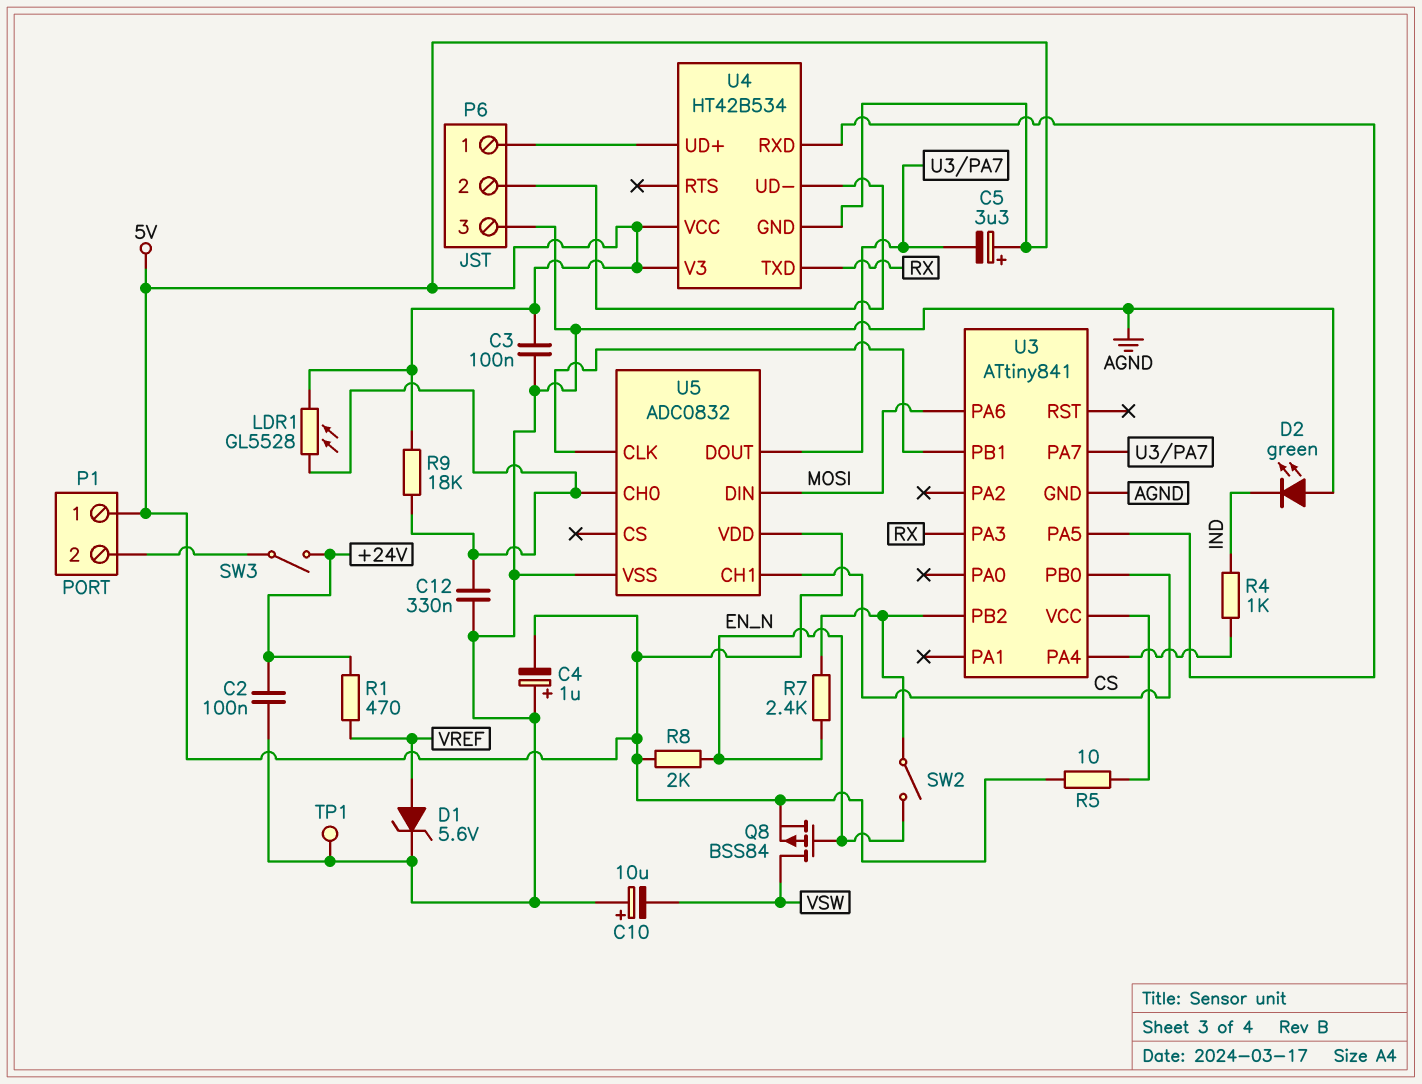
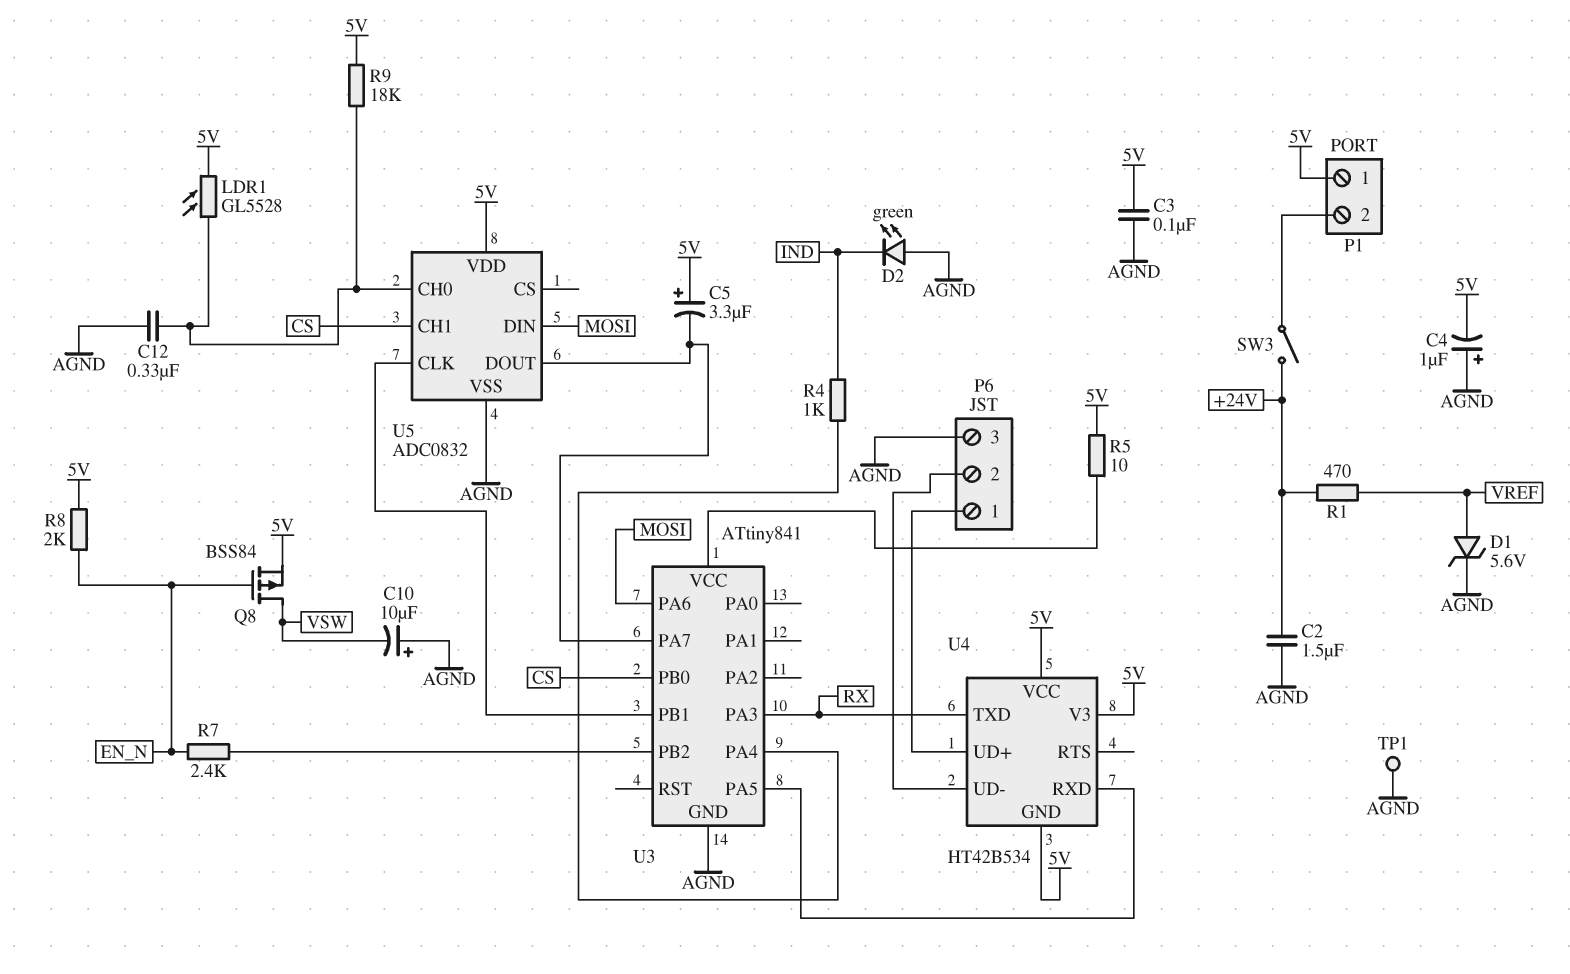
C2: 100nF (+24V, AGND) -> 1.5uF (+24V, AGND)
SW2: switch (EN_N, U3/PB2) -> none

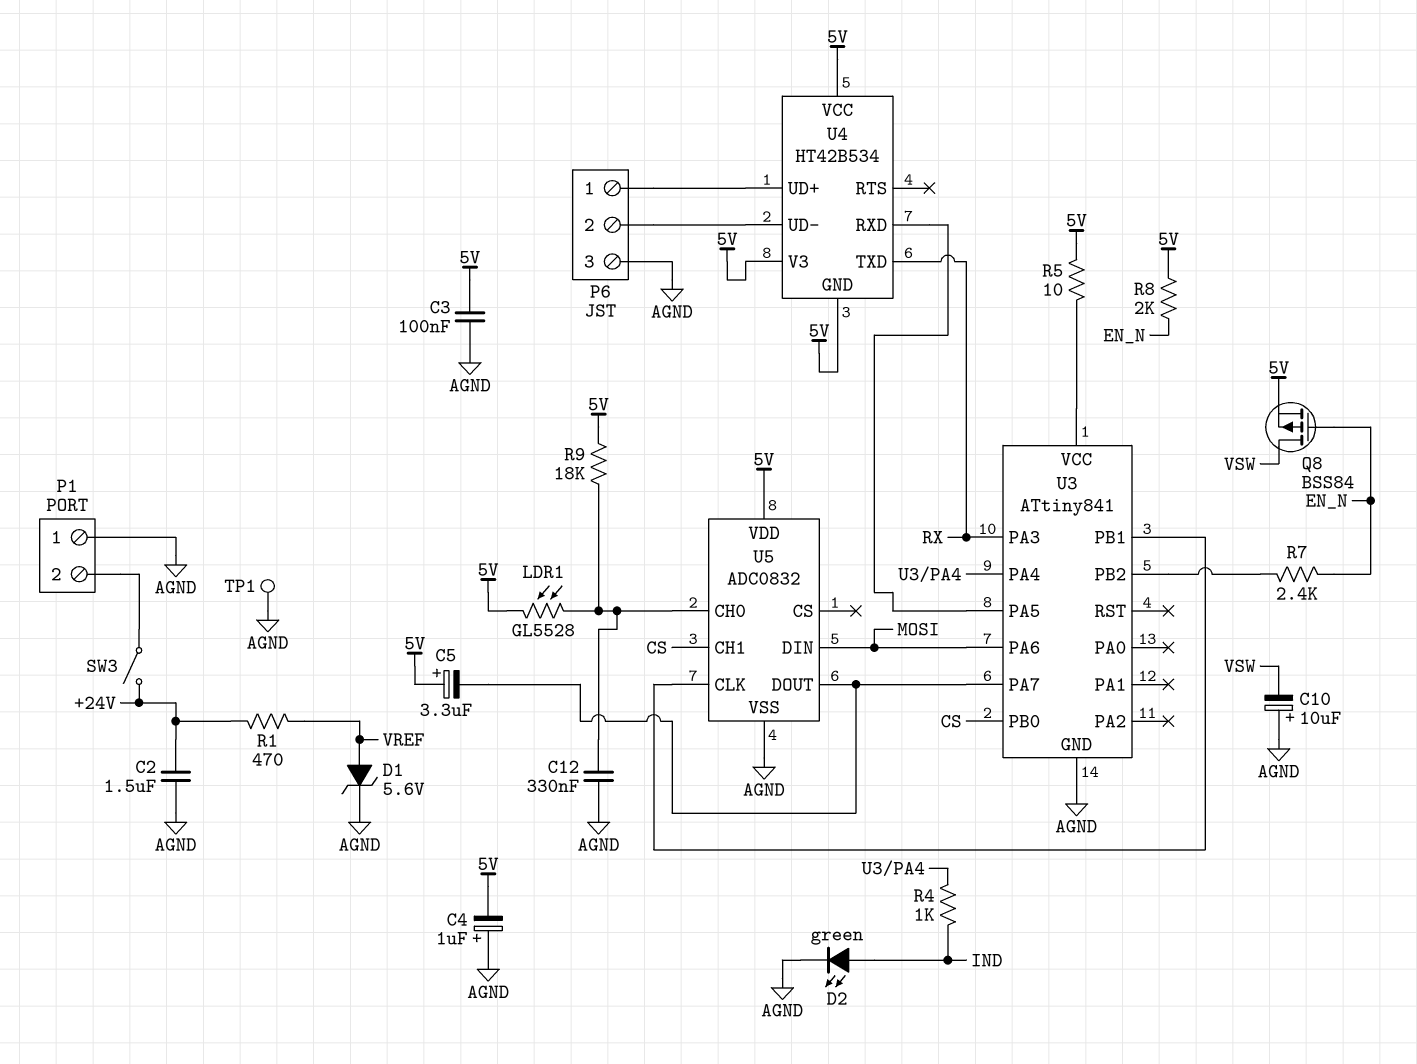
D2: LED green (A AGND, K IND) -> LED green (A IND, K AGND)
P1 pin 1: 5V -> AGND

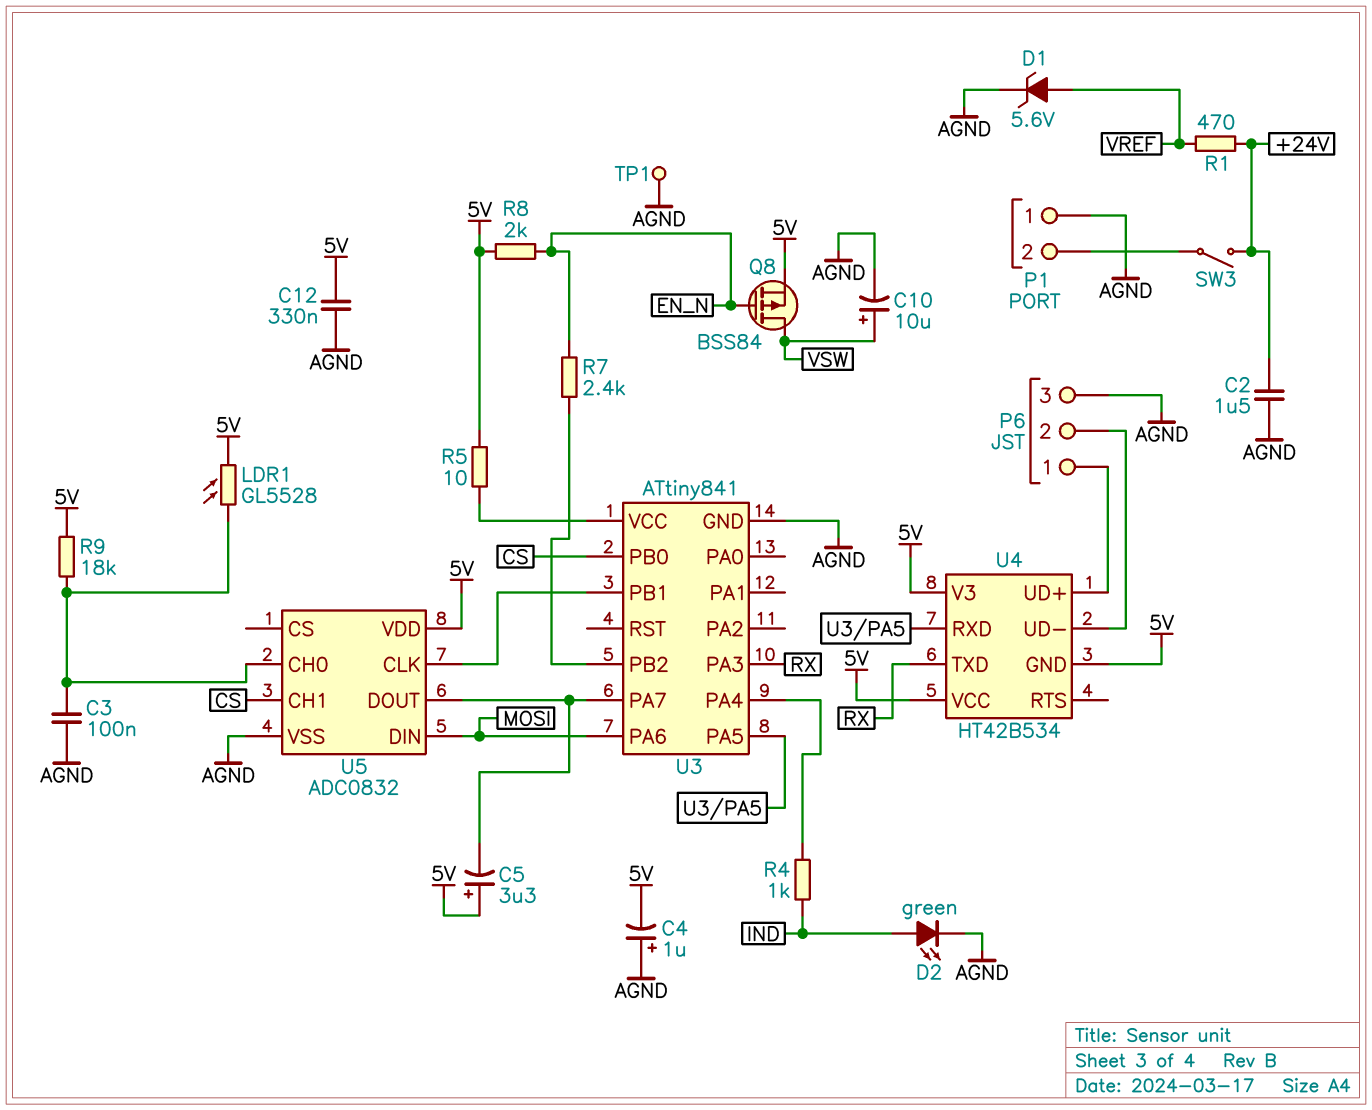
C3: 100nF (5V, AGND) -> 100nF (AGND, U5/CH0)
C10: 10uF (plus AGND, minus VSW) -> 10uF (plus VSW, minus AGND)
C12: 330nF (AGND, U5/CH0) -> 330nF (5V, AGND)

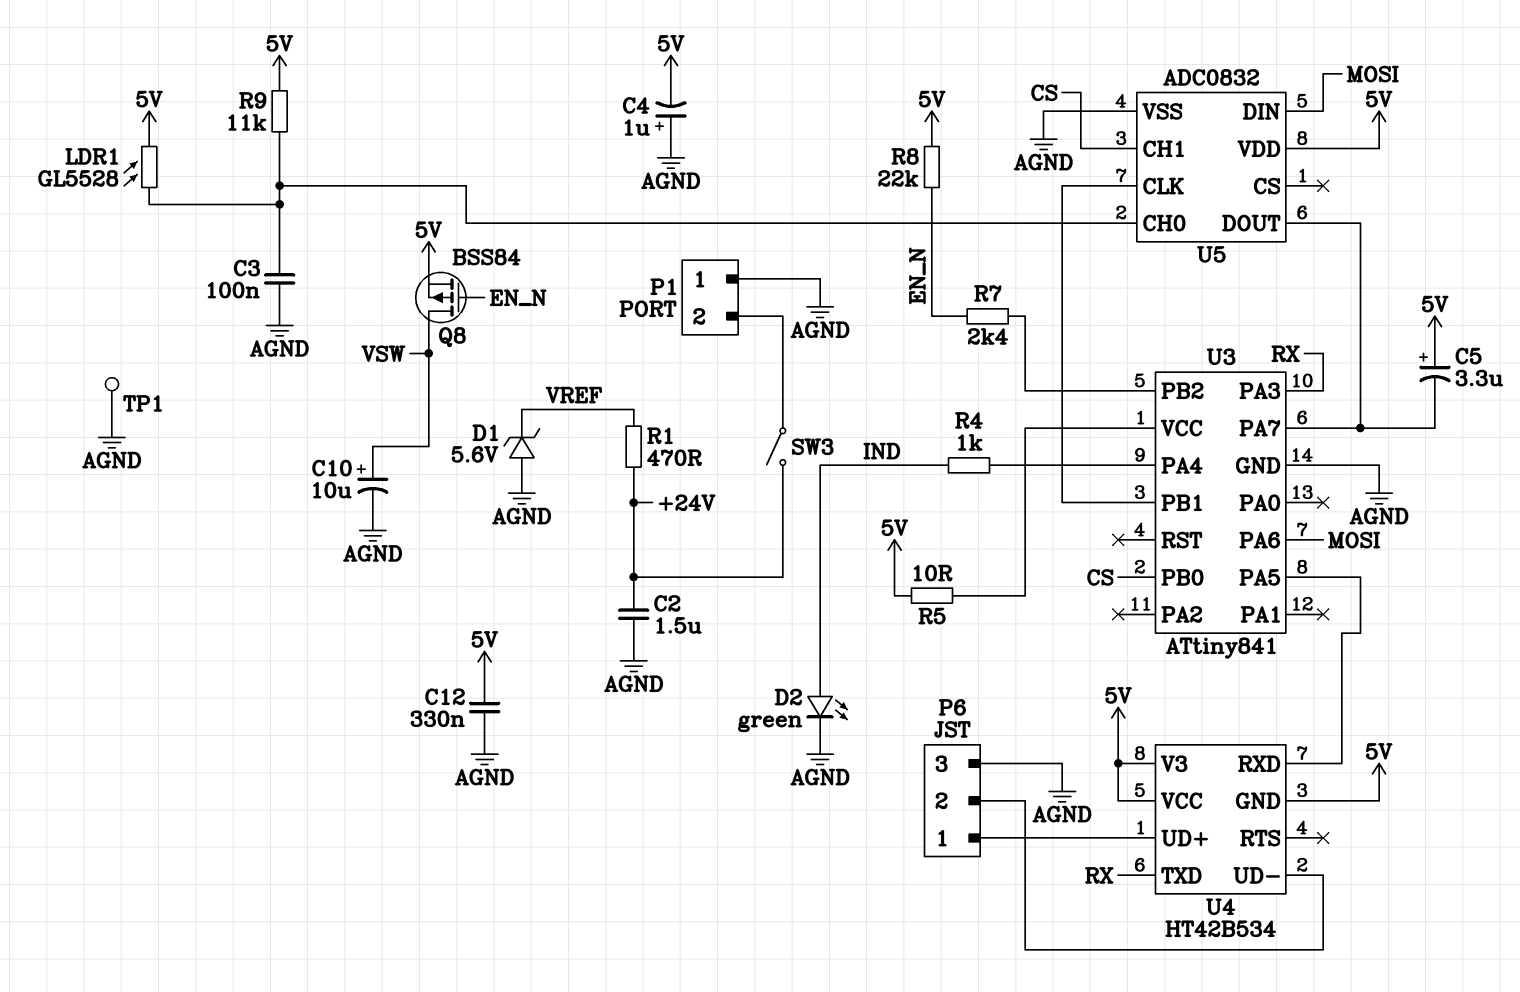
D1: zener 5.6V (A VREF, K AGND) -> zener 5.6V (A AGND, K VREF)
R8: 2k (5V, EN_N) -> 22k (5V, EN_N)
R9: 18k (5V, U5/CH0) -> 11k (5V, U5/CH0)

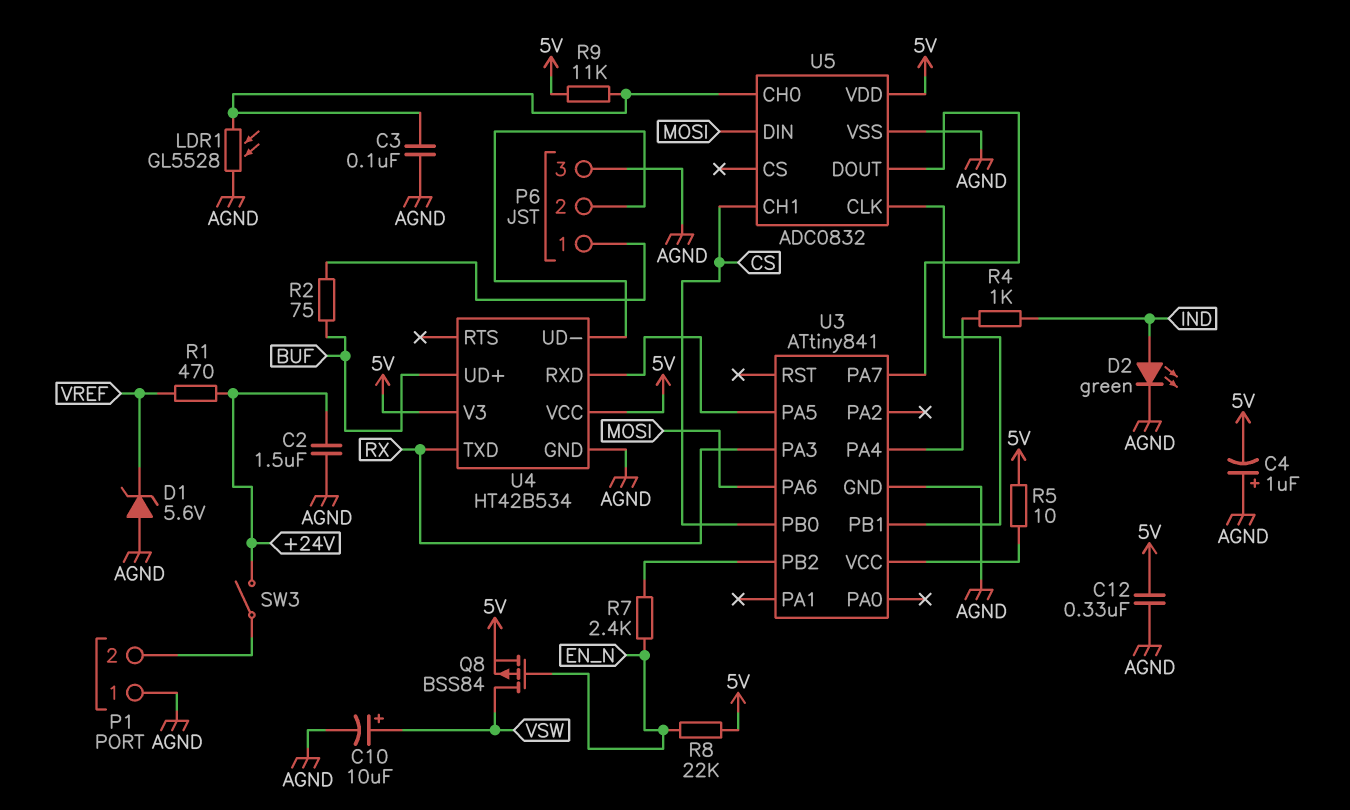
C5: 3.3uF (plus 5V, minus U3/PA7) -> none
LDR1: GL5528 (5V, U5/CH0) -> GL5528 (AGND, U5/CH0)
R2: none -> 75 (BUF, P6/1)
TP1: test point (AGND) -> none
U4 pin GND: 5V -> AGND
U4 pin UD+: P6/1 -> BUF

